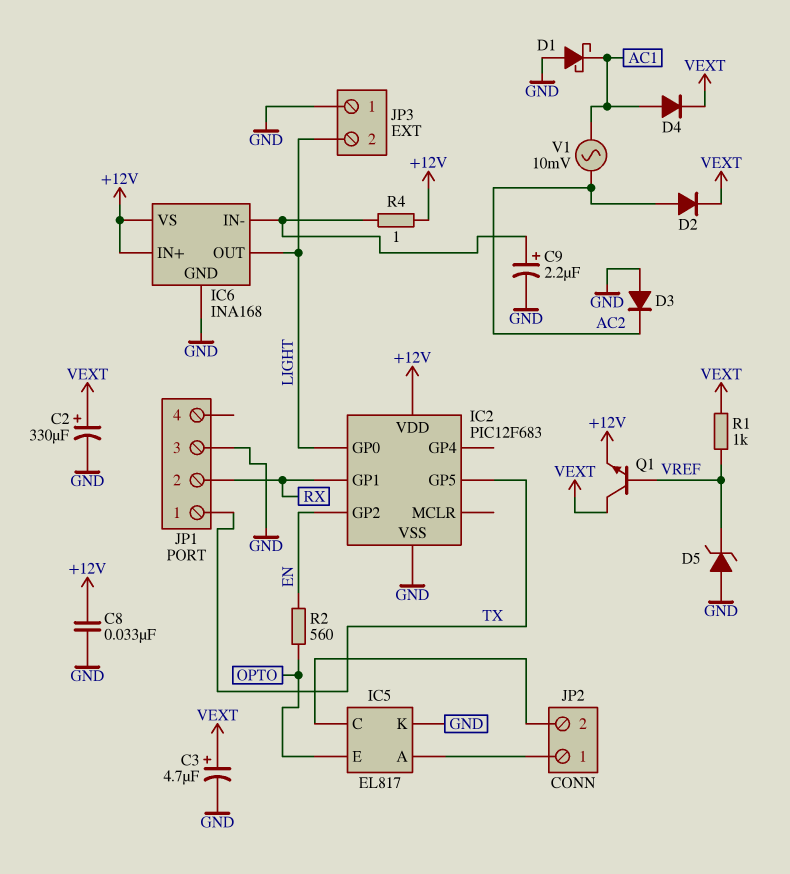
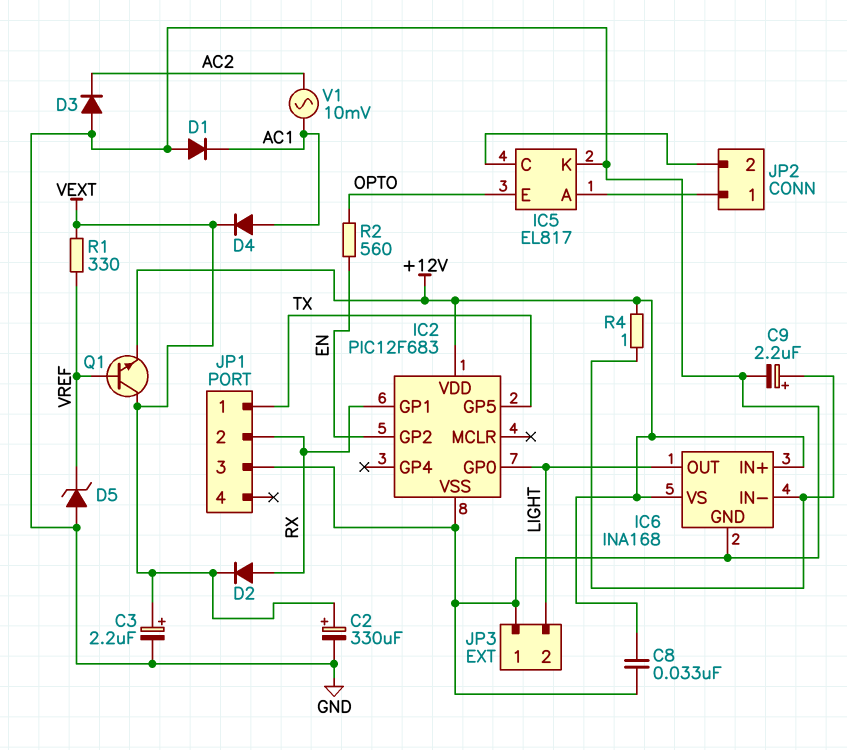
C3: 4.7uF (plus VEXT, minus GND) -> 2.2uF (plus VEXT, minus GND)
D1: schottky (A GND, K AC1) -> diode (A GND, K AC1)
D2: diode (A AC2, K VEXT) -> diode (A RX, K VEXT)
R1: 1k (VEXT, VREF) -> 330 (VEXT, VREF)

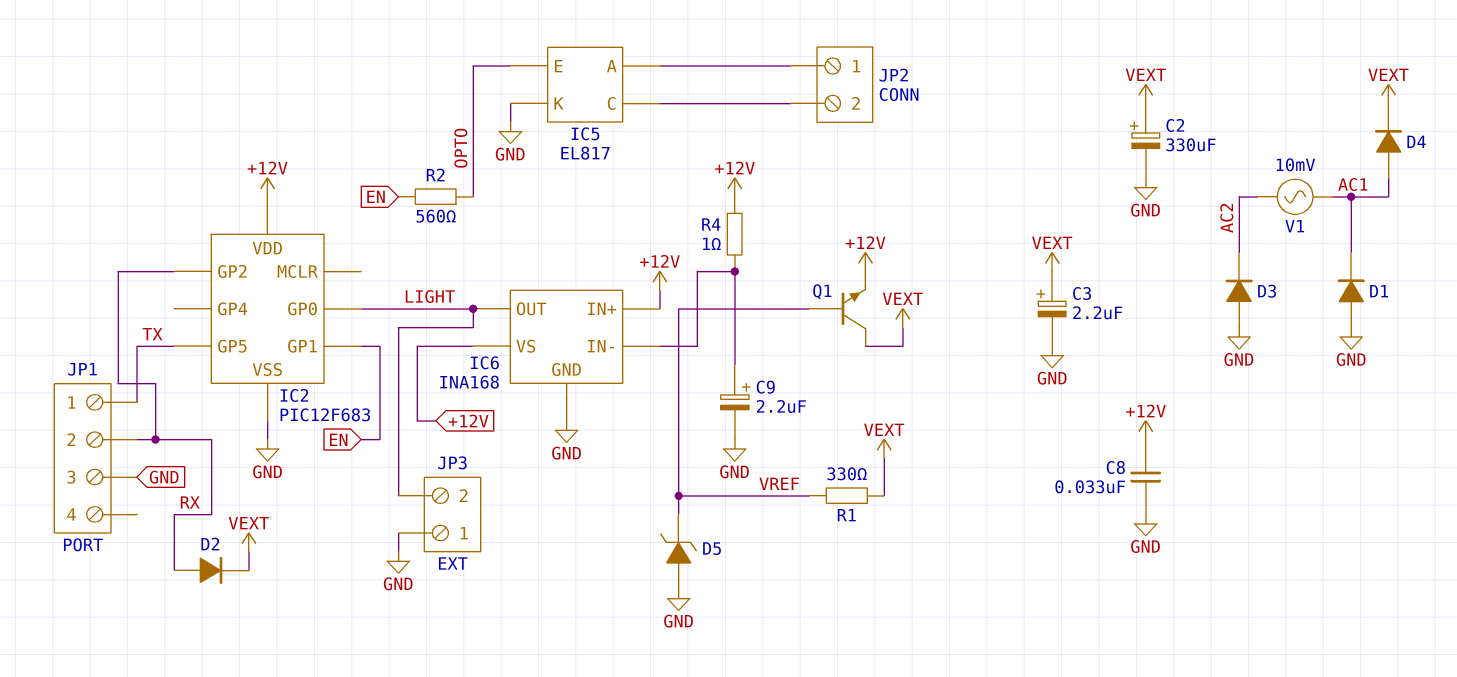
IC2 pin GP1: RX -> EN
IC2 pin GP2: EN -> RX

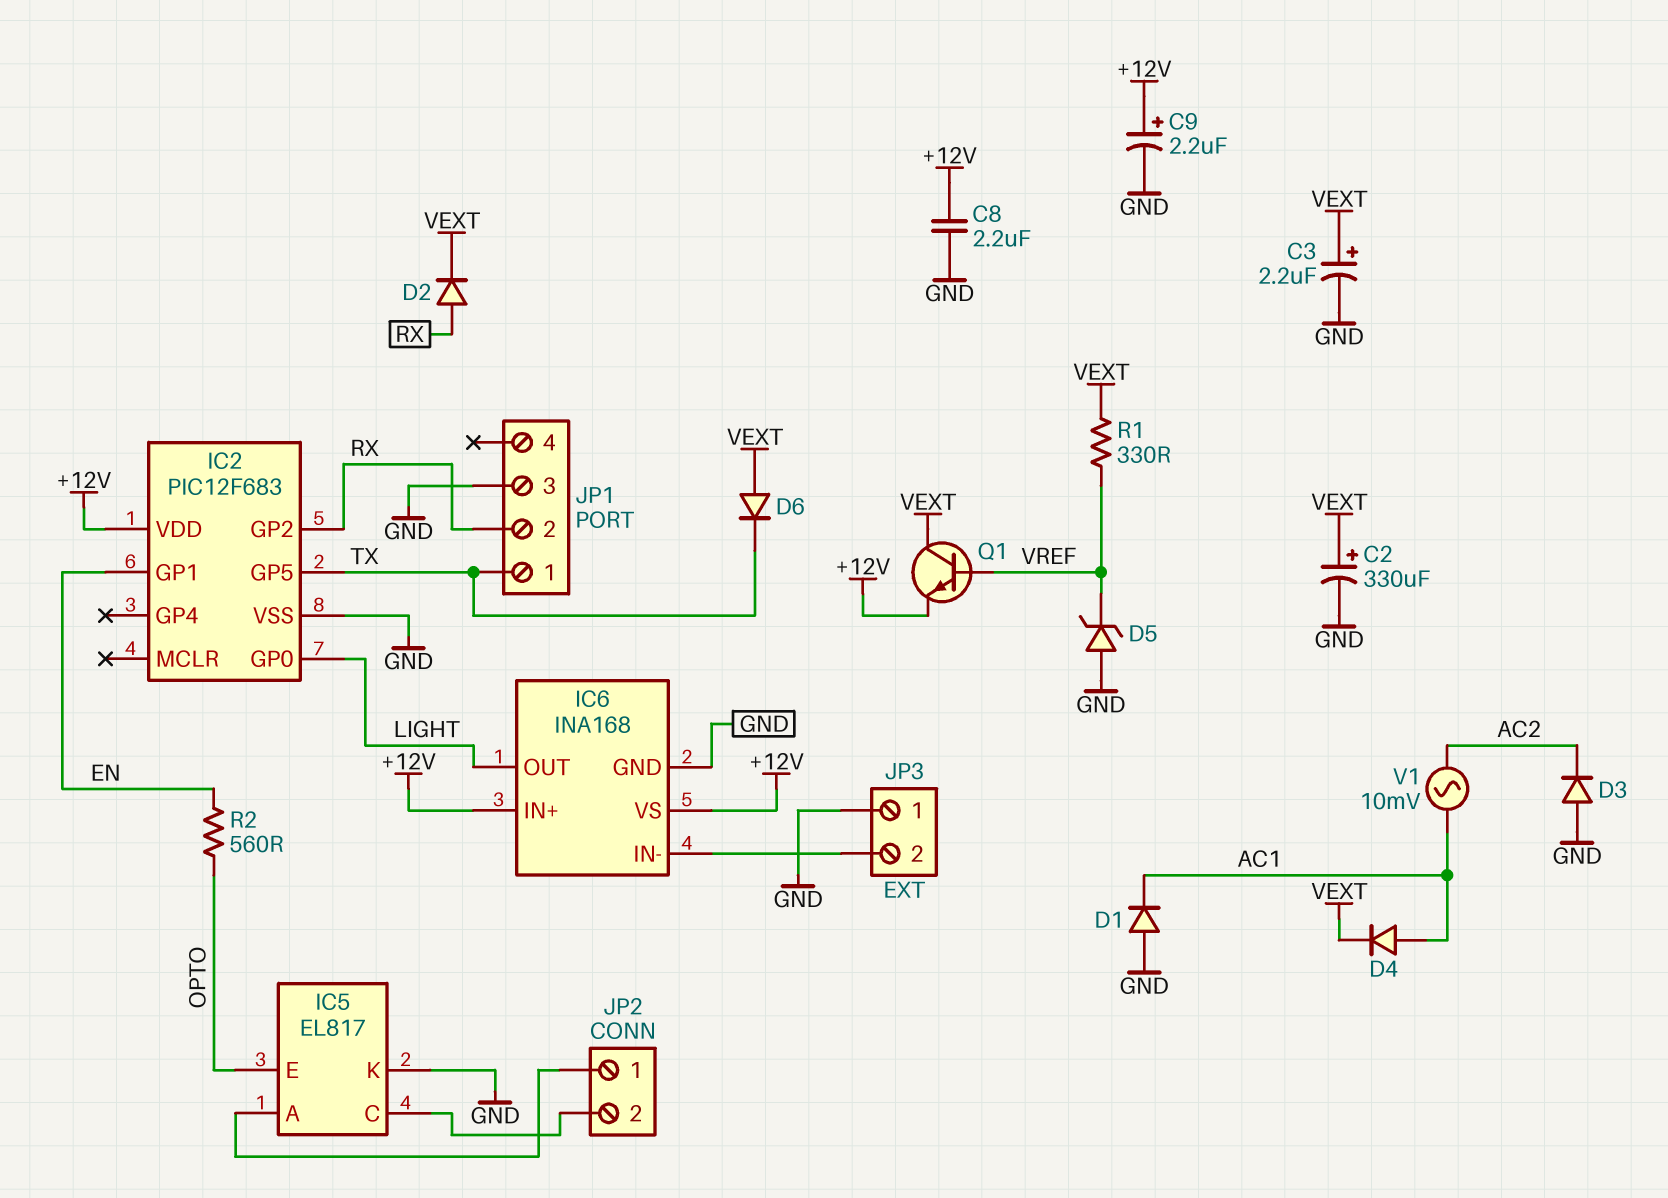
C8: 33nF (+12V, GND) -> 2.2uF (+12V, GND)
C9: 2.2uF (plus IC6/IN-, minus GND) -> 2.2uF (plus +12V, minus GND)
D6: none -> diode (A VEXT, K TX)
JP3 pin 2: LIGHT -> IC6/IN-
R4: 1 (+12V, IC6/IN-) -> none

